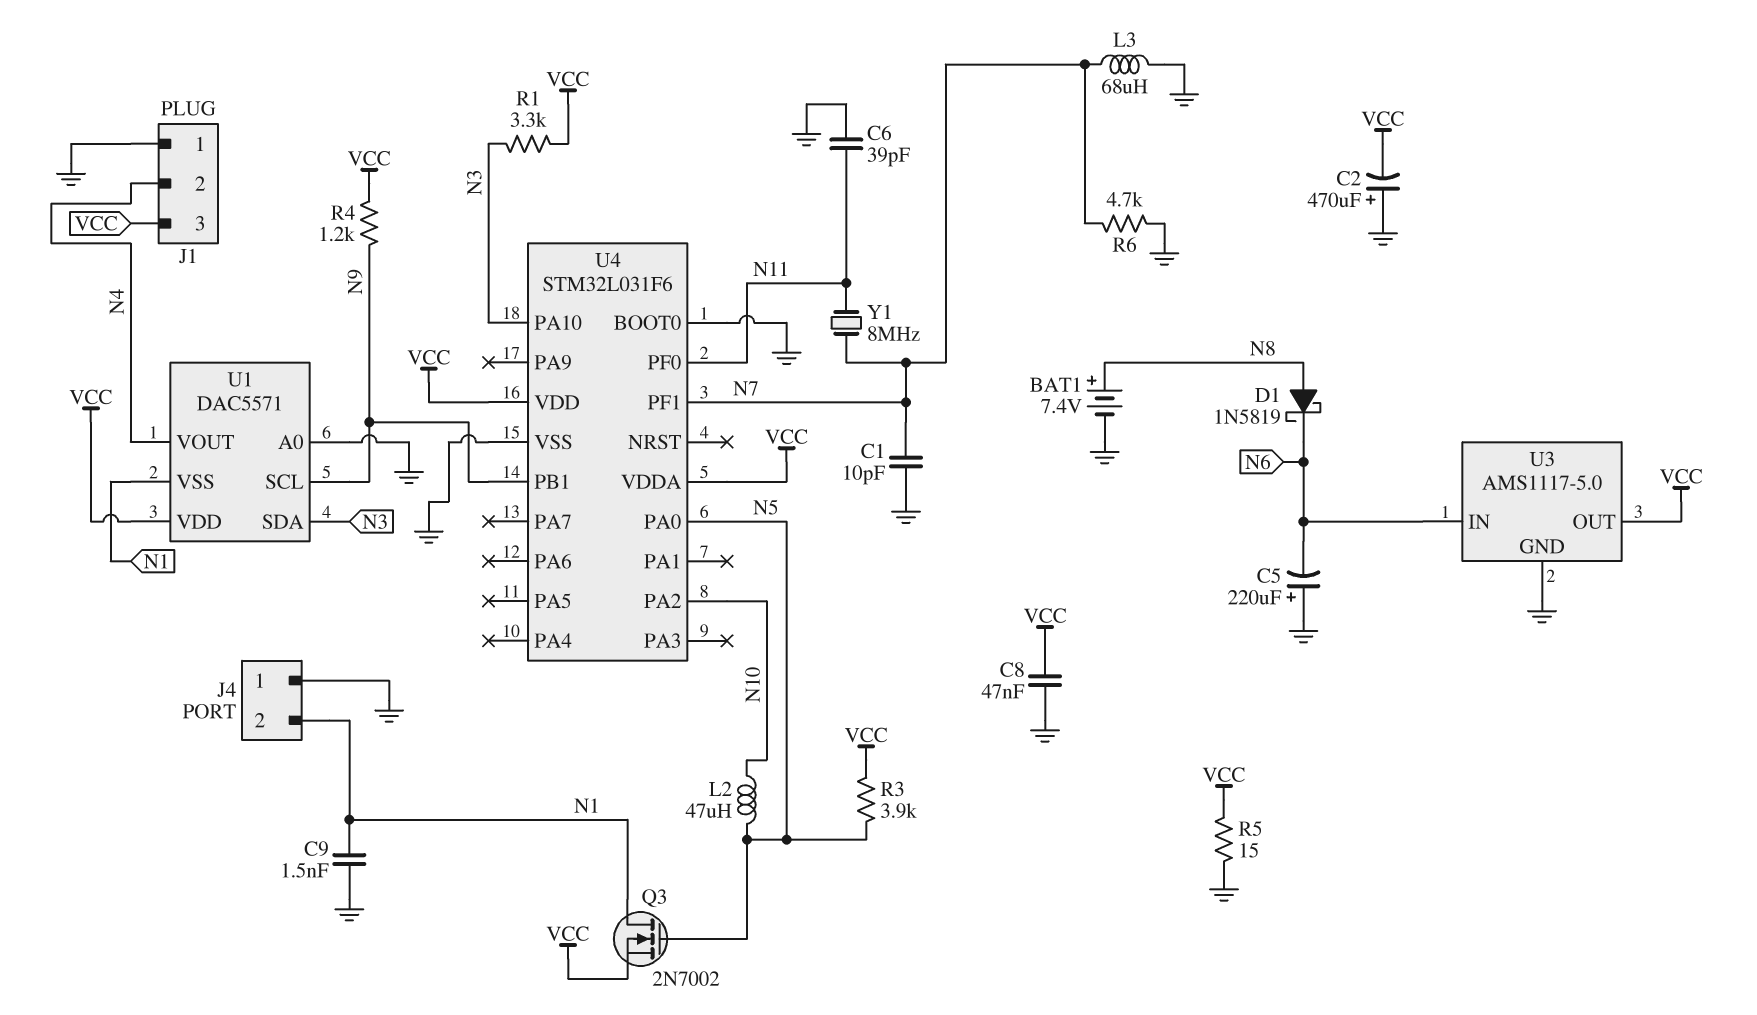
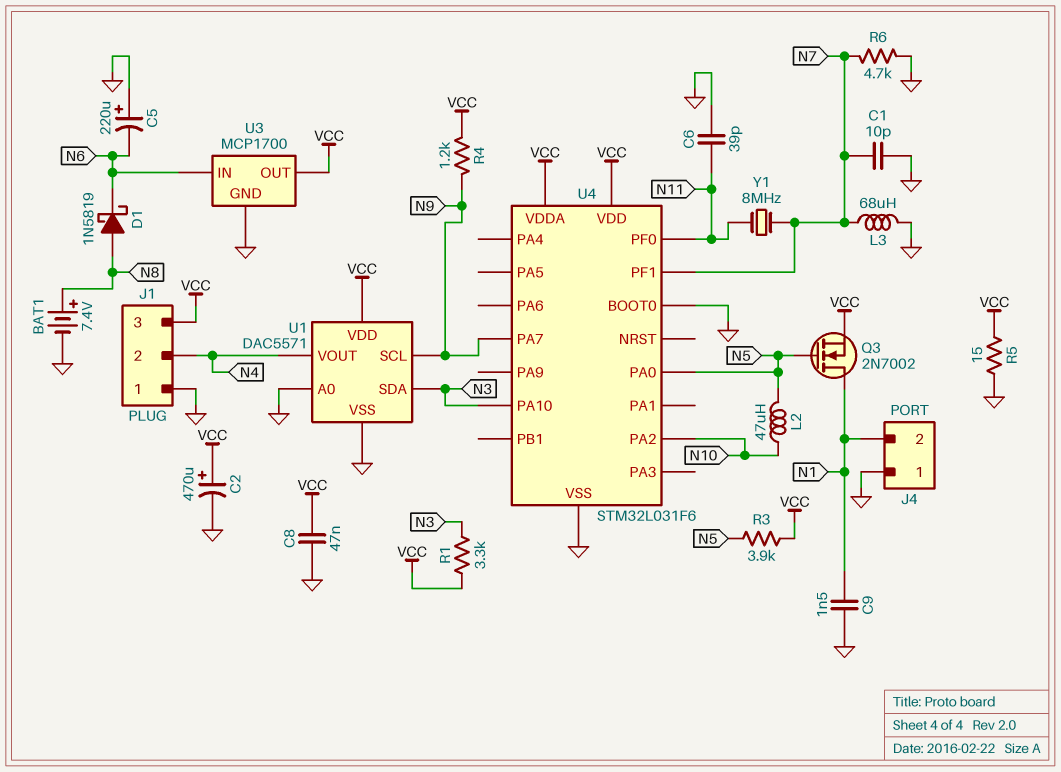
C2: 470uF (plus GND, minus VCC) -> 470uF (plus VCC, minus GND)
U1 pin VSS: N1 -> GND
U3: AMS1117-5.0 -> MCP1700
U4 pin PA7: none -> N9
U4 pin PB1: N9 -> none

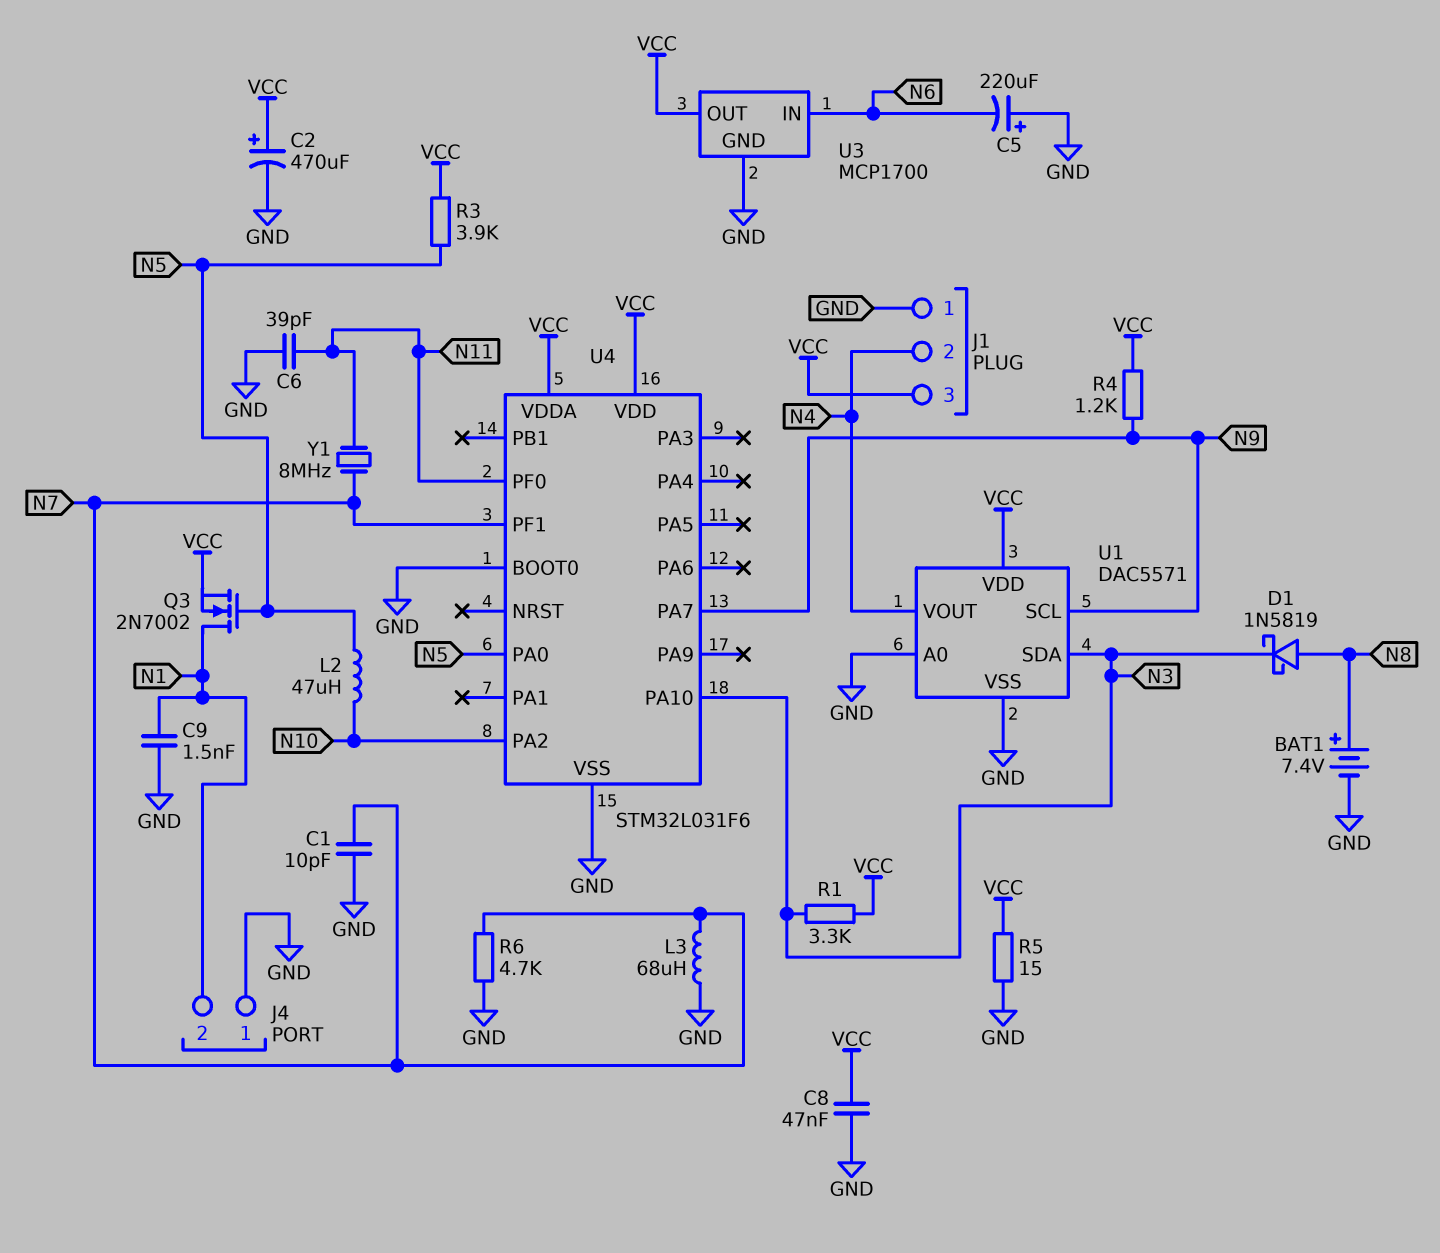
D1: schottky 1N5819 (A N8, K N6) -> schottky 1N5819 (A N8, K N3)

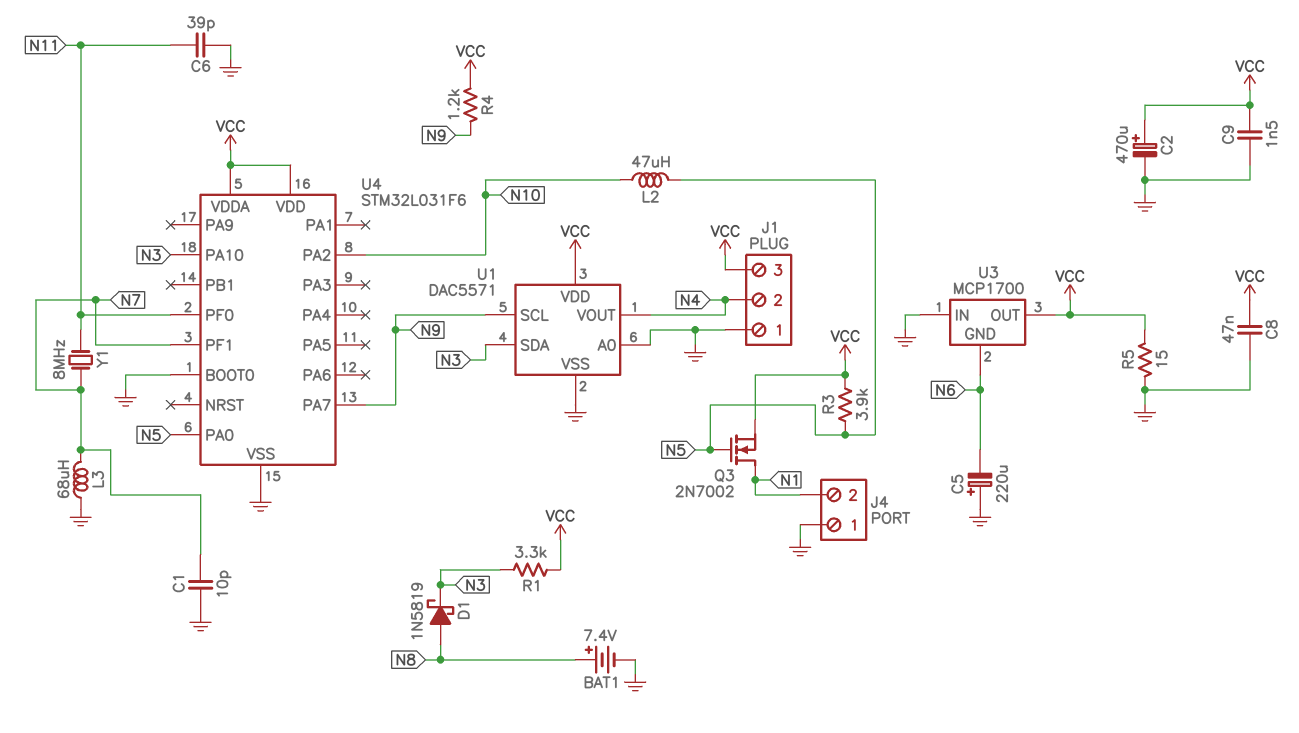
C9: 1.5nF (GND, N1) -> 1.5nF (GND, VCC)
R6: 4.7k (GND, N7) -> none
U3 pin GND: GND -> N6
U3 pin IN: N6 -> GND

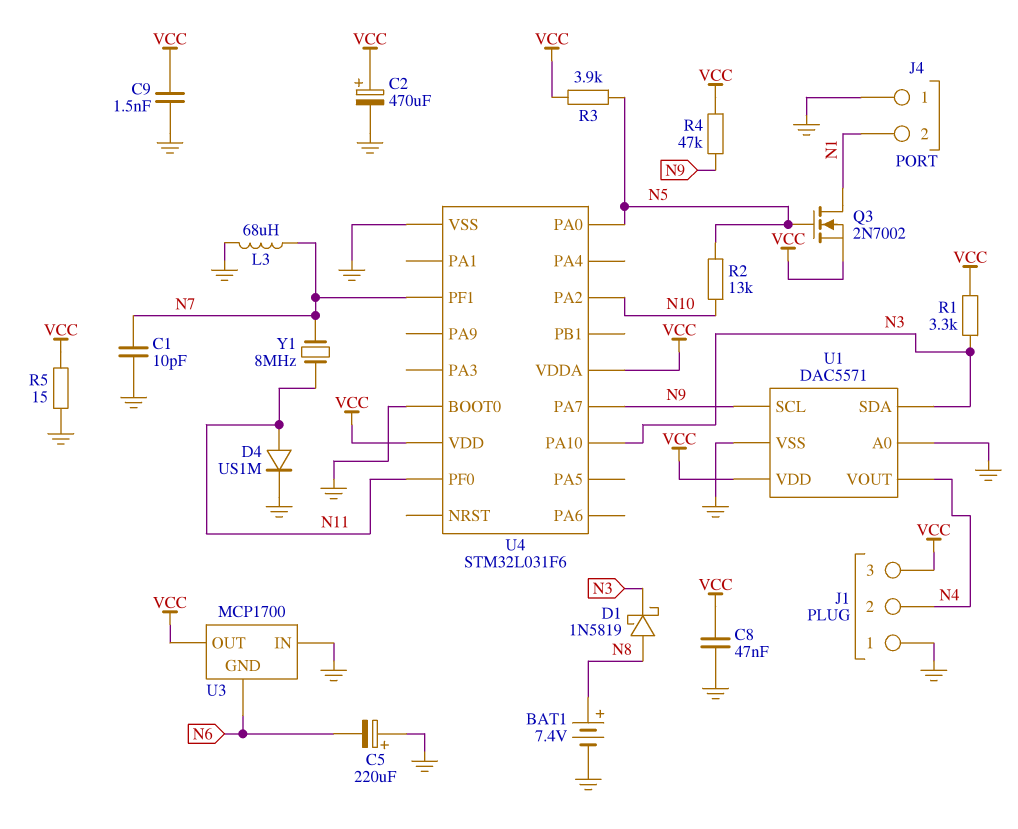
C6: 39pF (GND, N11) -> none
D4: none -> diode US1M (A N11, K GND)
L2: 47uH (N5, N10) -> none
R2: none -> 13k (N5, N10)
R4: 1.2k (N9, VCC) -> 47k (N9, VCC)

